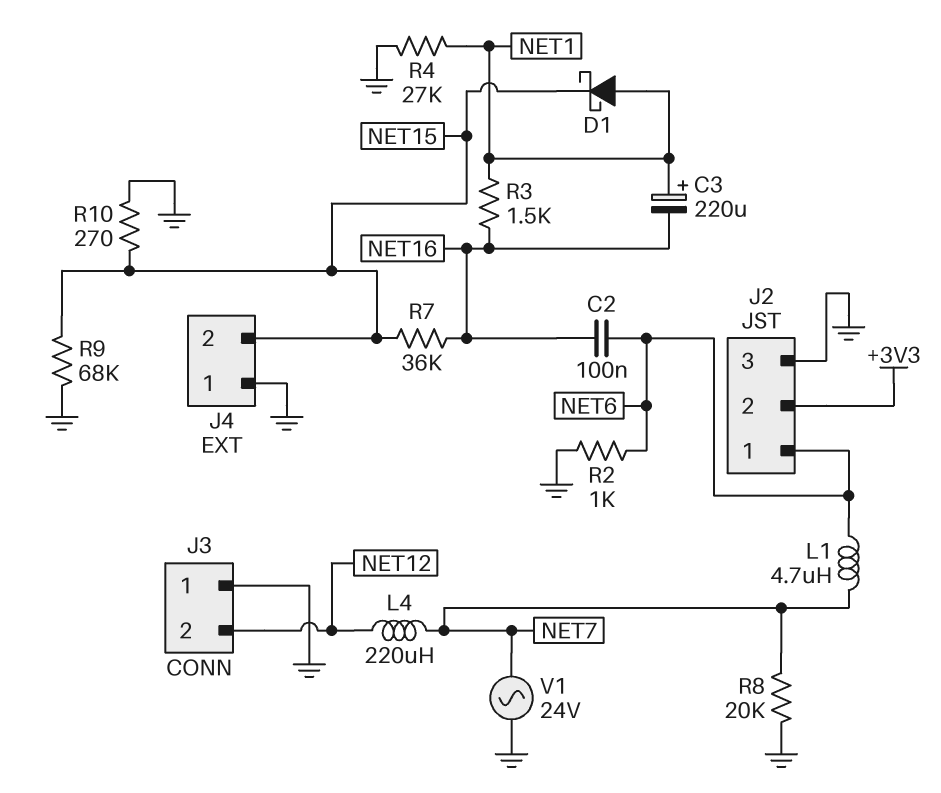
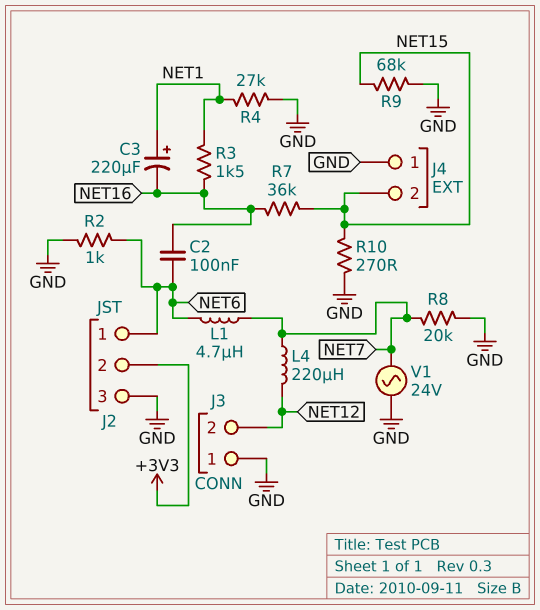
D1: schottky (A NET1, K NET15) -> none

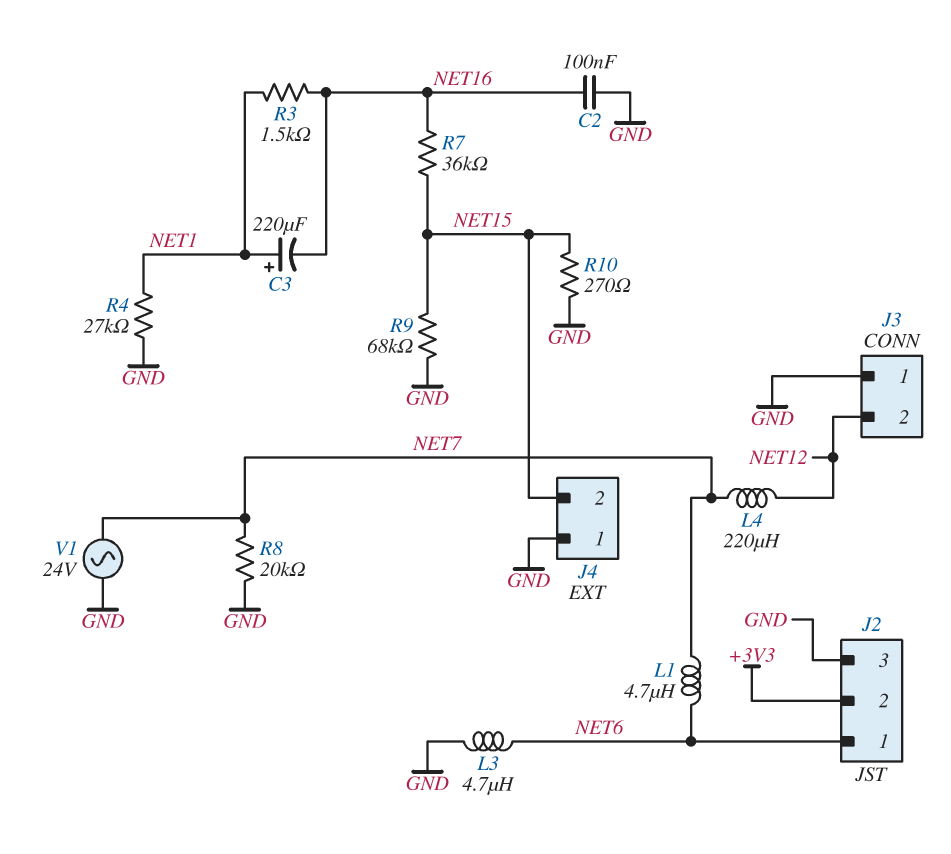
C2: 100nF (NET6, NET16) -> 100nF (GND, NET16)
L3: none -> 4.7uH (GND, NET6)
R2: 1k (GND, NET6) -> none

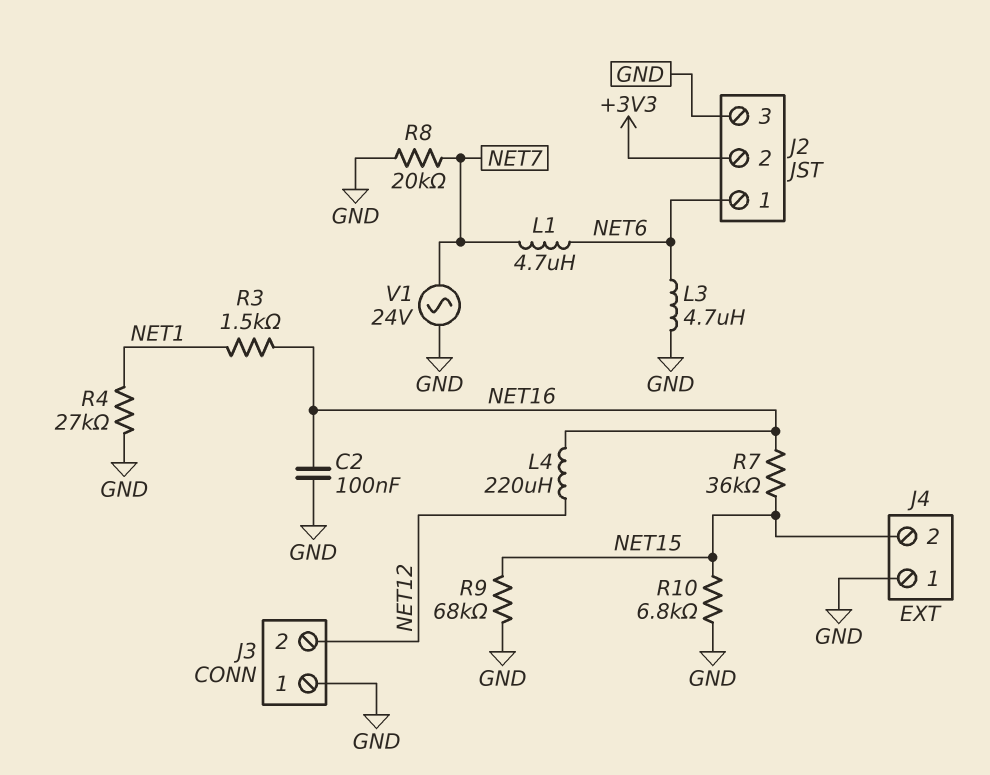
C3: 220uF (plus NET1, minus NET16) -> none
L4: 220uH (NET7, NET12) -> 220uH (NET12, NET16)
R10: 270 (GND, NET15) -> 6.8k (GND, NET15)

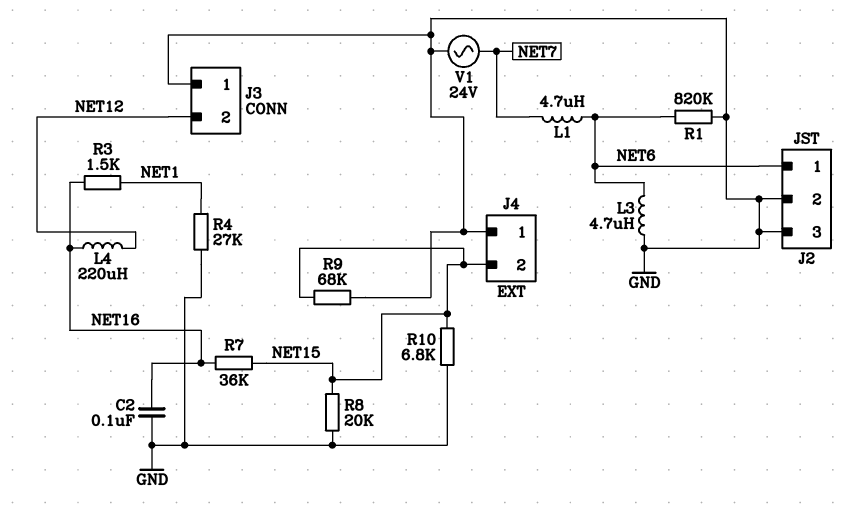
J2 pin 2: +3V3 -> GND
R1: none -> 820k (GND, NET6)
R8: 20k (GND, NET7) -> 20k (GND, NET15)

